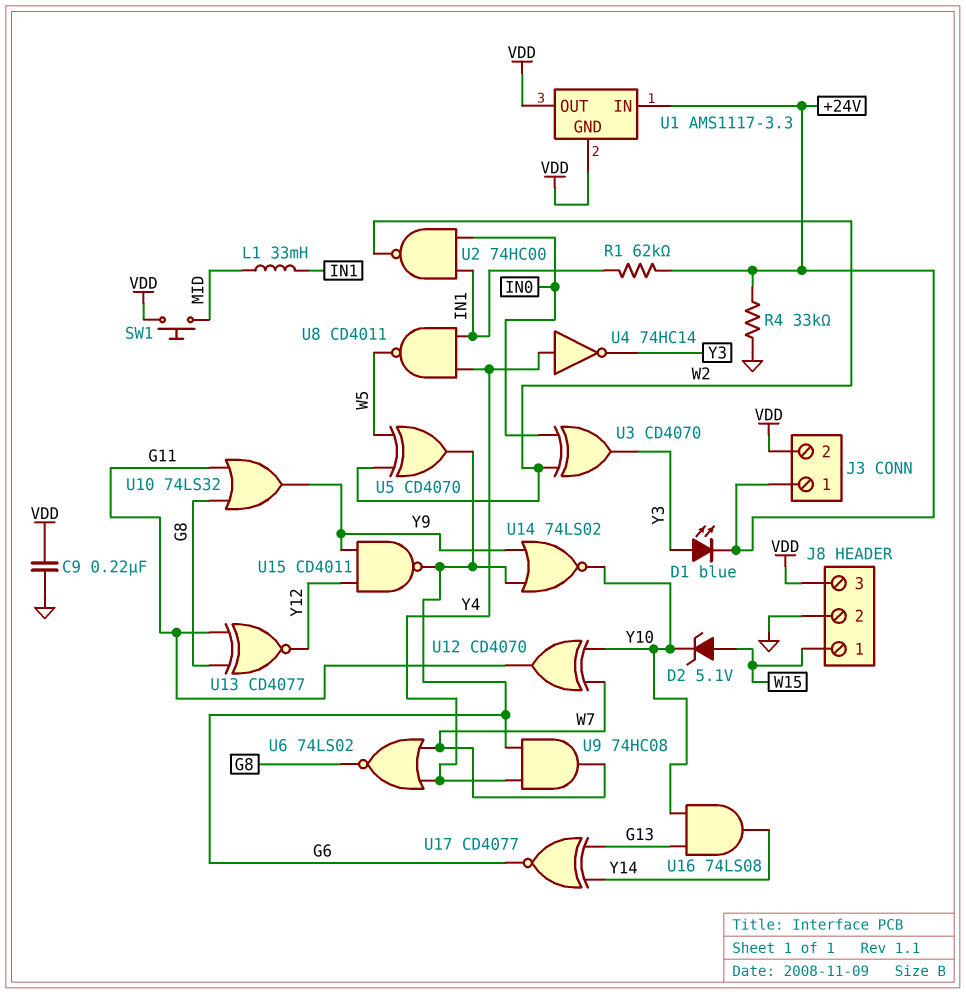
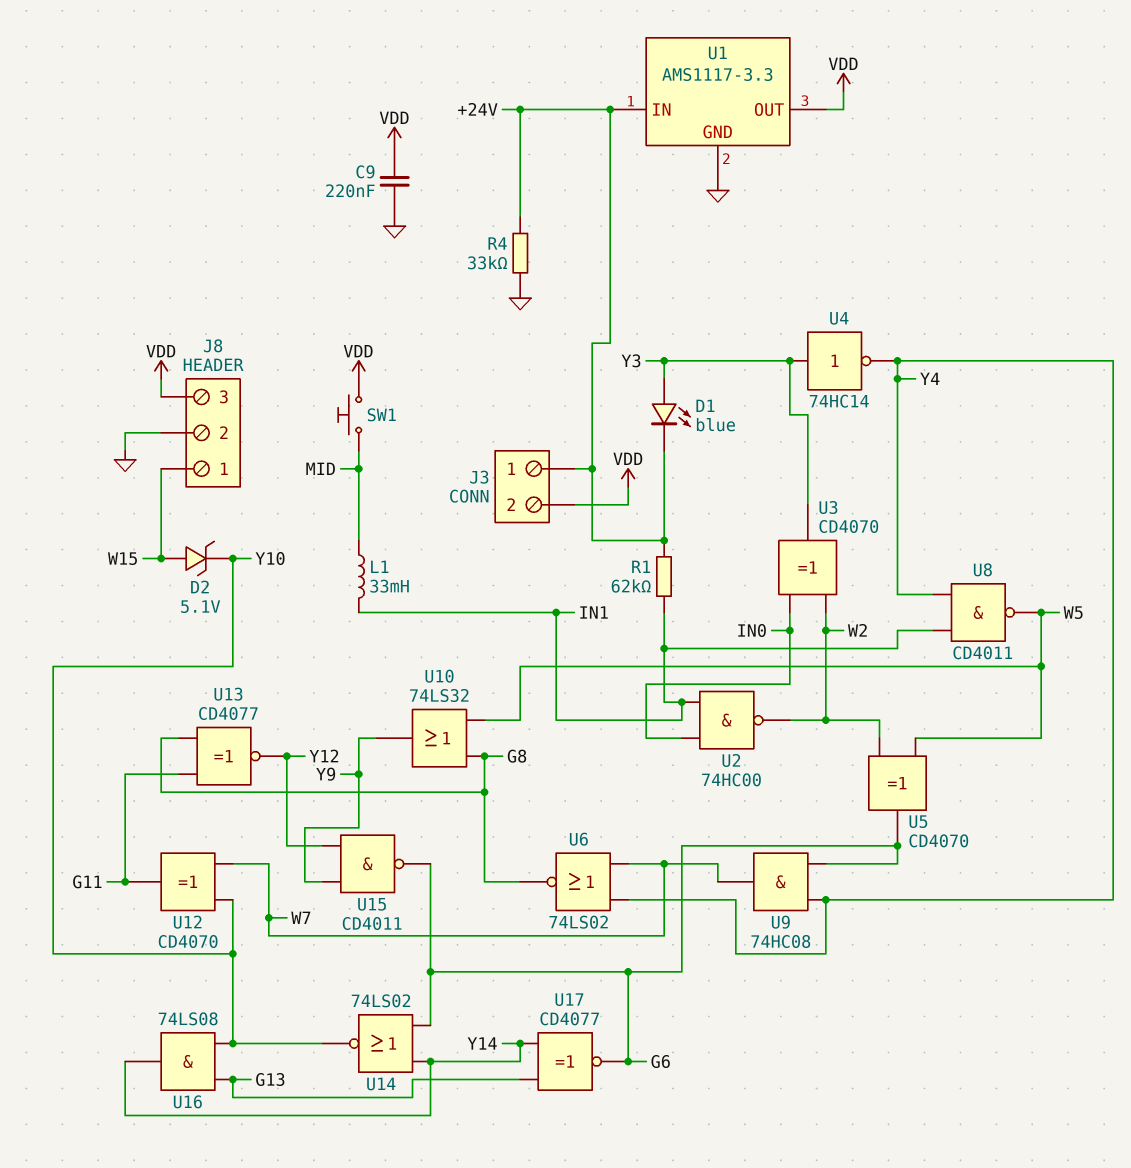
U1 pin GND: VDD -> GND
U4: NOT 74HC14 (in Y4, out Y3) -> NOT 74HC14 (in Y3, out Y4)
U10: OR 74LS32 (in G8, in G11, out Y9) -> OR 74LS32 (in G8, in W5, out Y9)
U14: NOR 74LS02 (in G6, in Y9, out Y10) -> NOR 74LS02 (in G6, in Y14, out Y10)

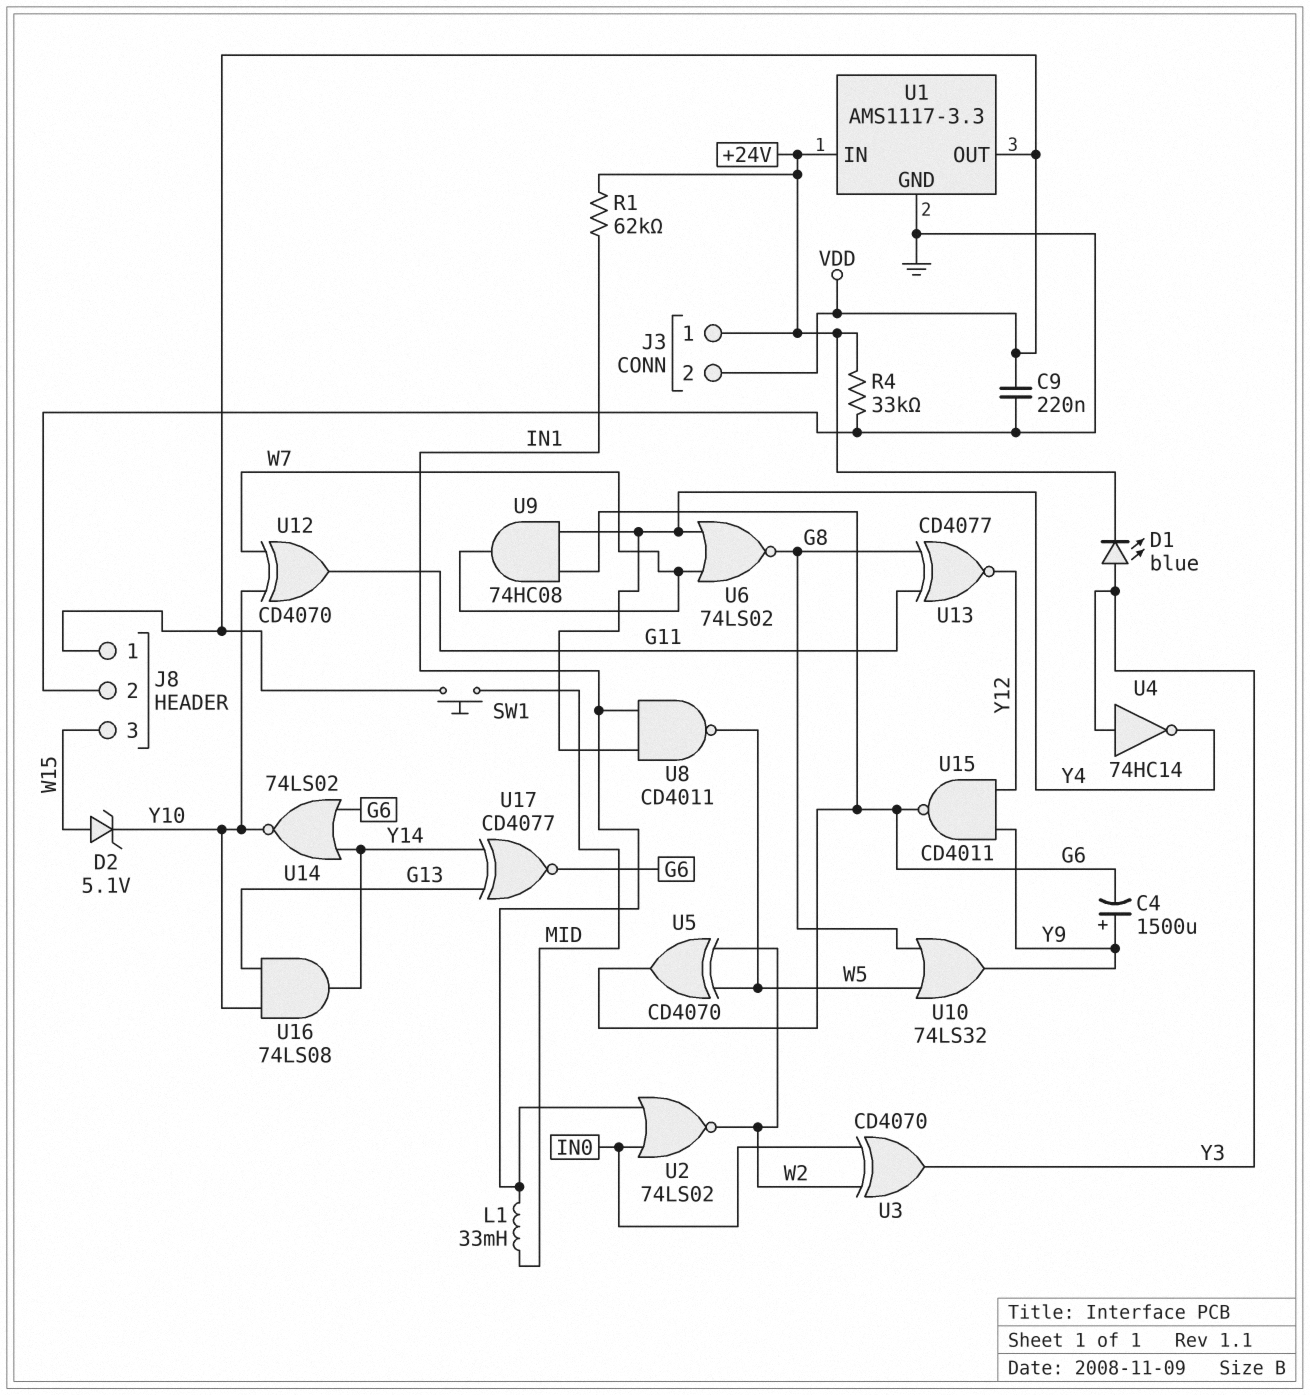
C4: none -> 1500uF (plus Y9, minus G6)
J8 pin 1: W15 -> VDD
J8 pin 3: VDD -> W15
U2: NAND 74HC00 (in IN0, in IN1, out W2) -> NOR 74LS02 (in IN0, in IN1, out W2)

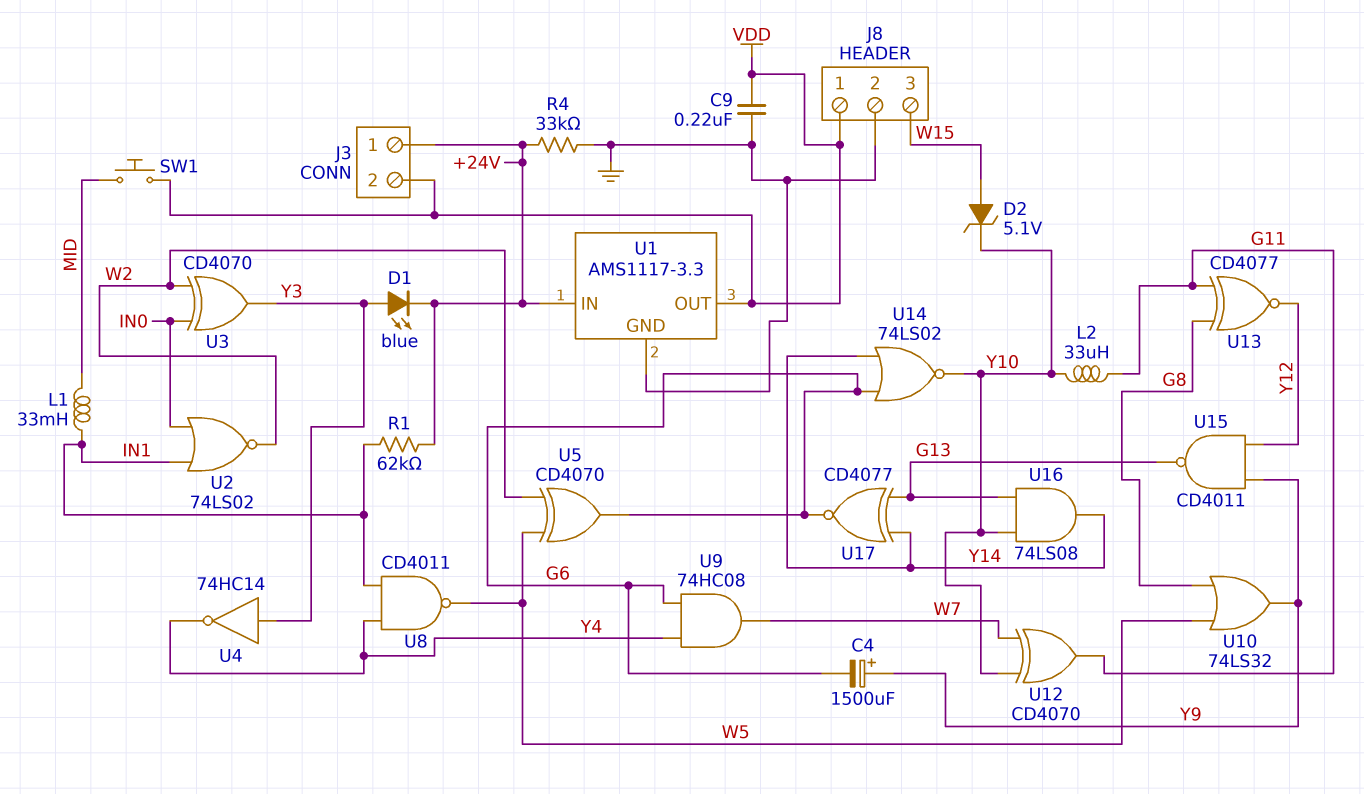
L2: none -> 33uH (G11, Y10)
U6: NOR 74LS02 (in W7, in Y4, out G8) -> none
U15: NAND CD4011 (in Y9, in Y12, out G6) -> NAND CD4011 (in Y9, in Y12, out G13)

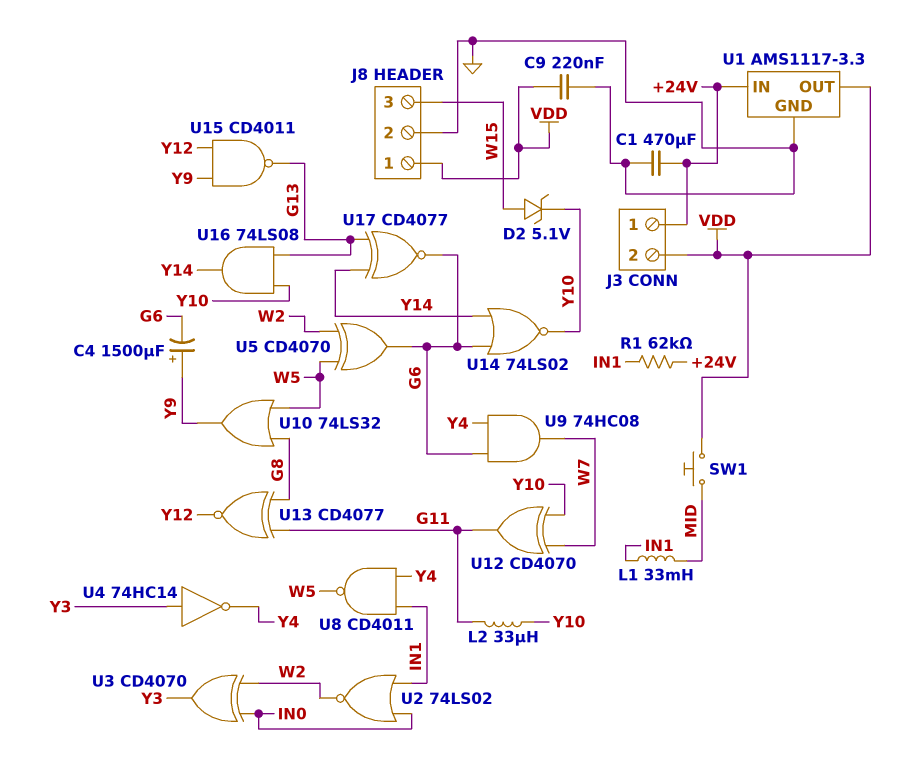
C1: none -> 470uF (+24V, GND)
D1: LED blue (A Y3, K +24V) -> none
R4: 33k (+24V, GND) -> none

